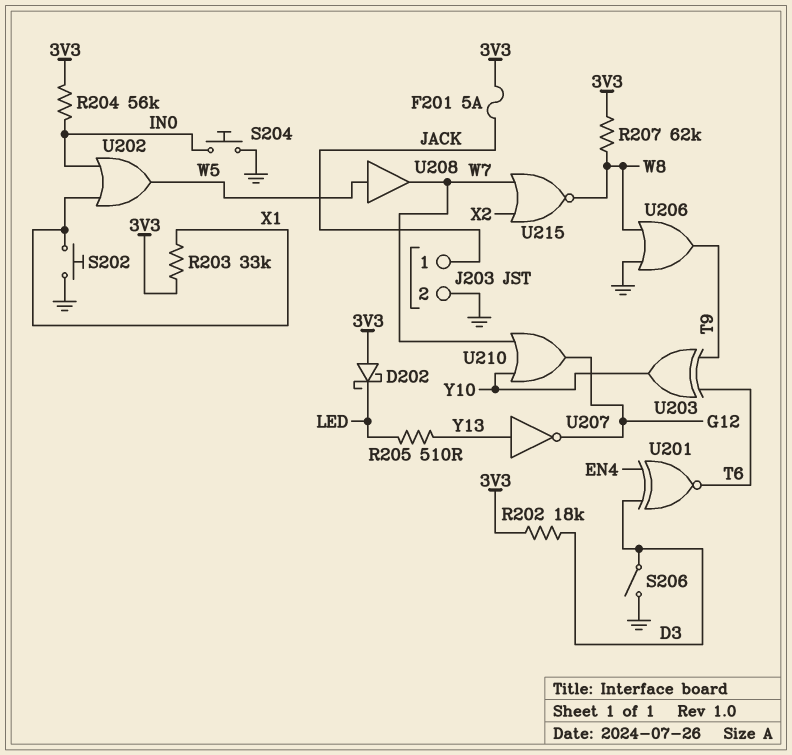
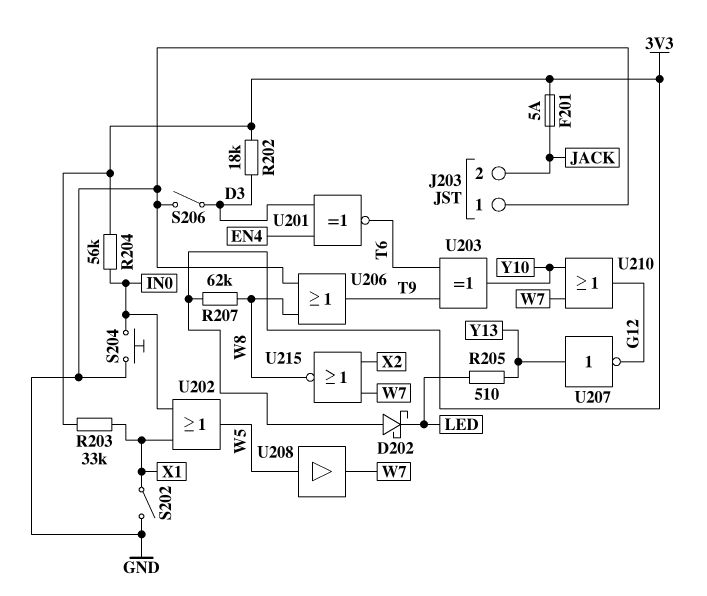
J203 pin 1: JACK -> GND
J203 pin 2: GND -> JACK
S202: button (GND, X1) -> switch (GND, X1)

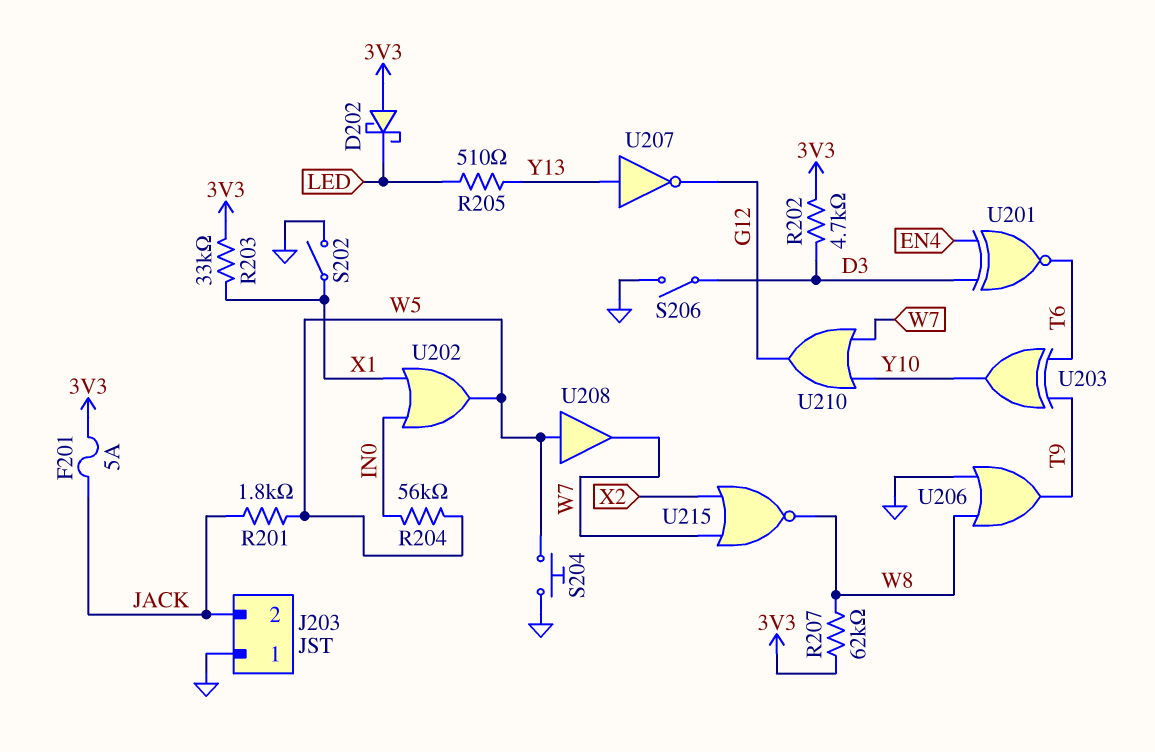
R201: none -> 1.8k (JACK, W5)
R202: 18k (3V3, D3) -> 4.7k (3V3, D3)
R204: 56k (3V3, IN0) -> 56k (IN0, W5)
S204: button (GND, IN0) -> button (GND, W5)

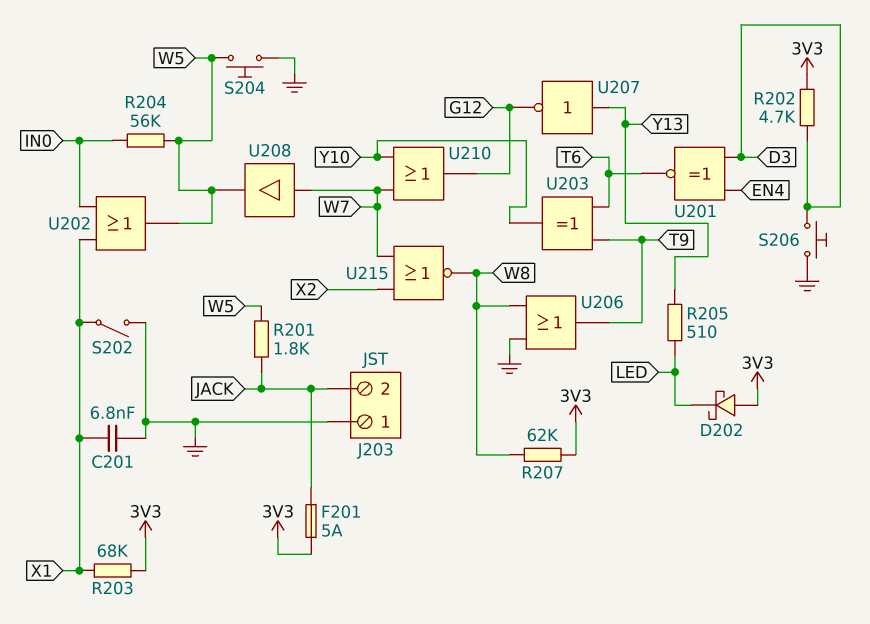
C201: none -> 6.8nF (GND, X1)
R203: 33k (3V3, X1) -> 68k (3V3, X1)
S206: switch (D3, GND) -> button (D3, GND)
U208: buffer (in W5, out W7) -> buffer (in W7, out W5)

